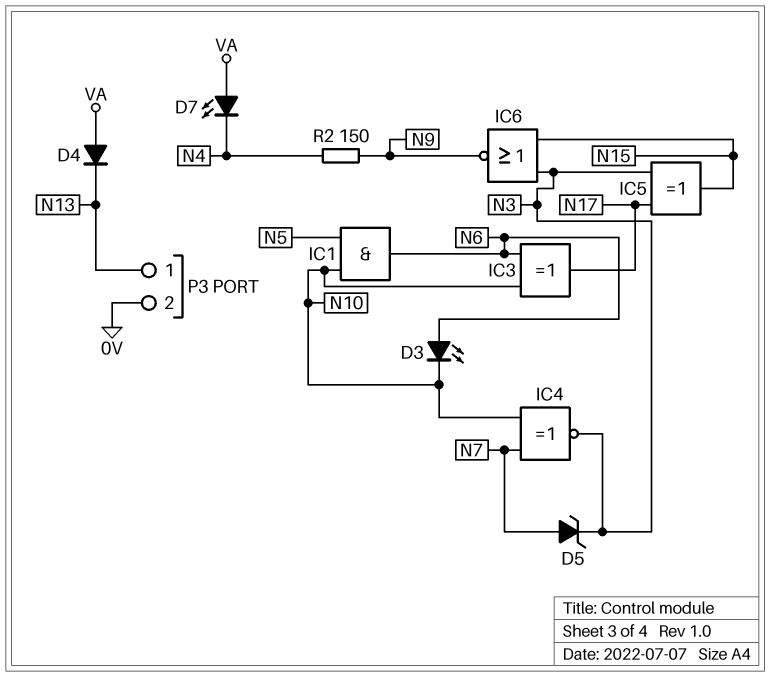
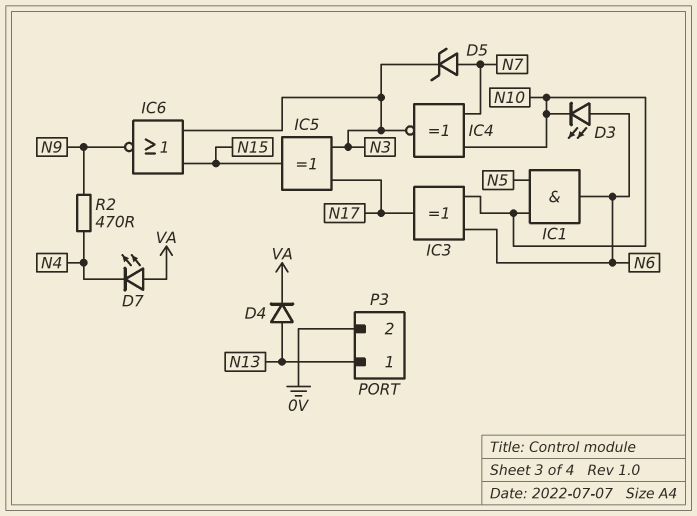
D4: diode (A VA, K N13) -> diode (A N13, K VA)
R2: 150 (N4, N9) -> 470 (N4, N9)

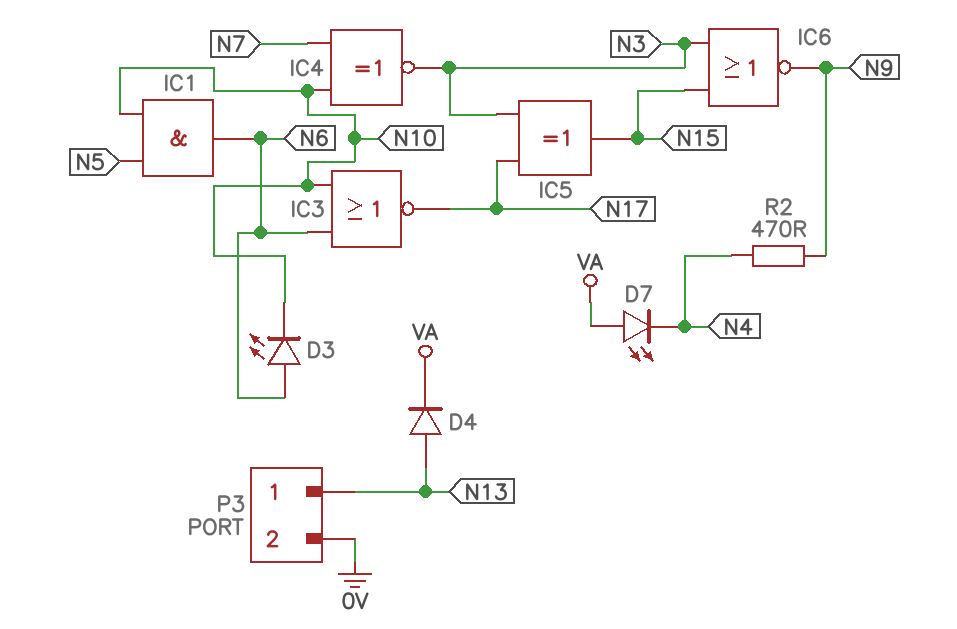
D5: zener (A N7, K N3) -> none
IC3: XOR (in N6, in N10, out N17) -> NOR (in N6, in N10, out N17)

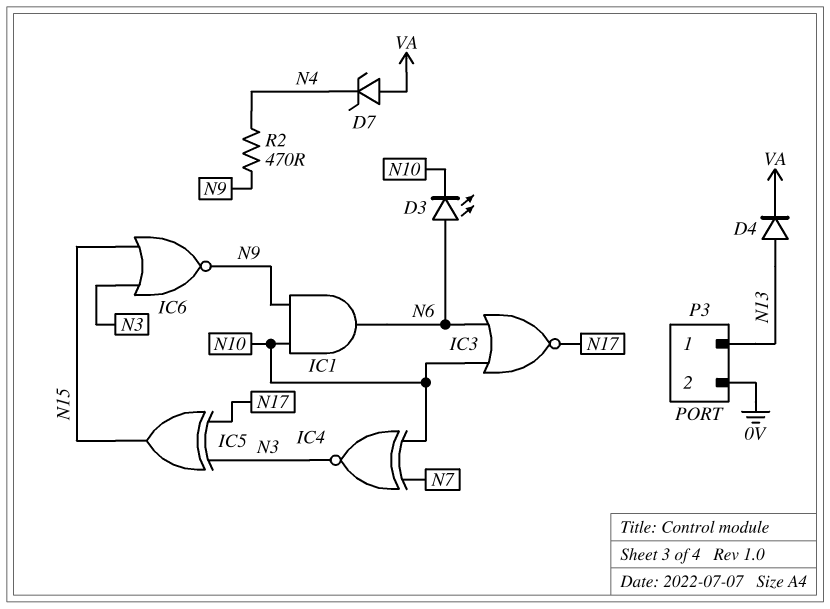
D7: LED (A VA, K N4) -> zener (A VA, K N4)
IC1: AND (in N5, in N10, out N6) -> AND (in N9, in N10, out N6)

